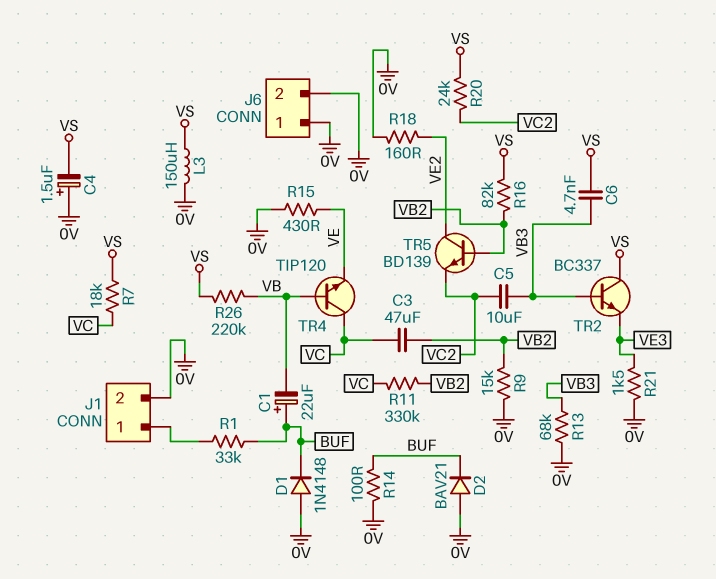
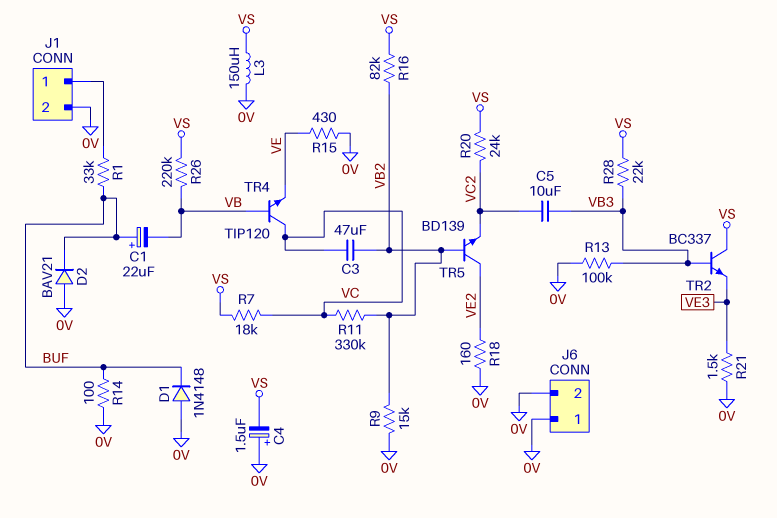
C6: 4.7nF (VB3, VS) -> none
R13: 68k (0V, VB3) -> 100k (0V, VB3)
R28: none -> 22k (VB3, VS)

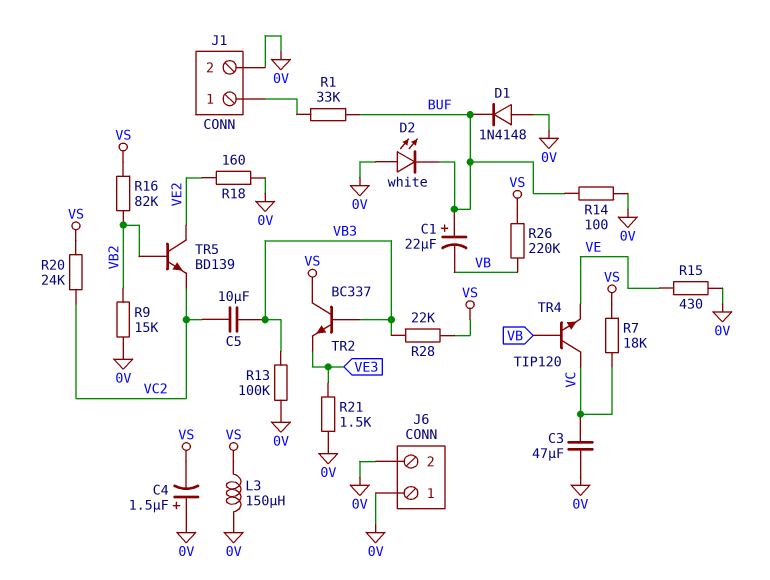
C3: 47uF (VB2, VC) -> 47uF (0V, VC)
D2: diode BAV21 (A 0V, K BUF) -> LED white (A 0V, K BUF)
R11: 330k (VB2, VC) -> none

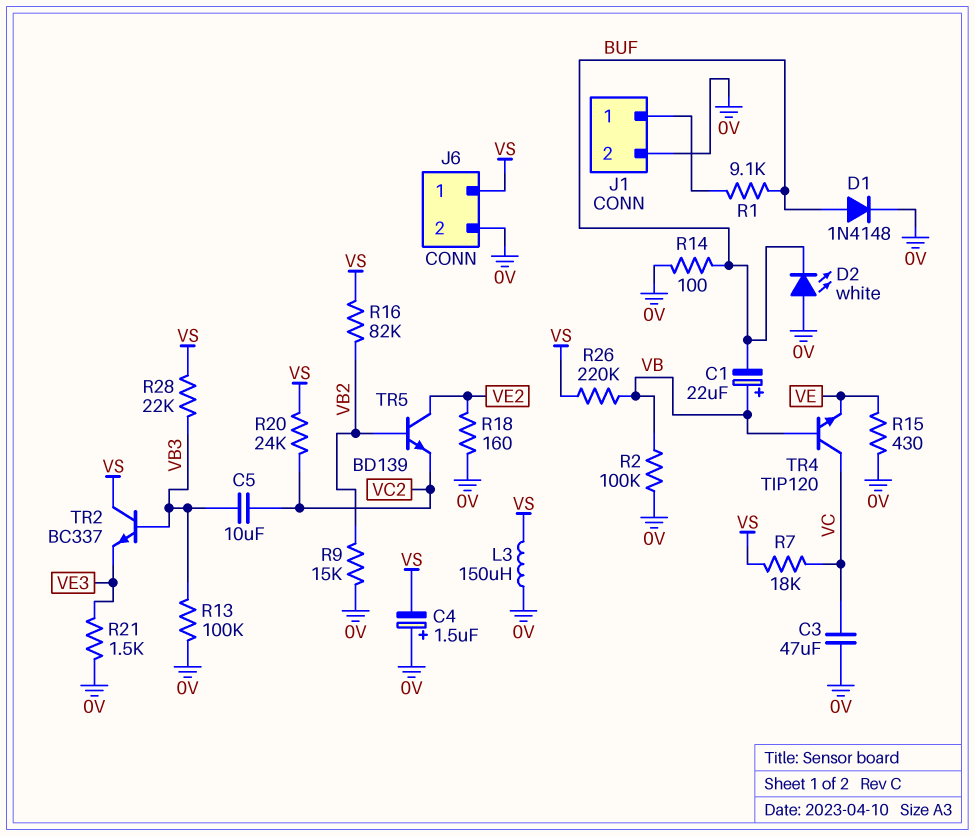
C1: 22uF (plus BUF, minus VB) -> 22uF (plus VB, minus BUF)
D1: diode 1N4148 (A 0V, K BUF) -> diode 1N4148 (A BUF, K 0V)
J6 pin 1: 0V -> VS
R1: 33k (BUF, J1/1) -> 9.1k (BUF, J1/1)
R2: none -> 100k (0V, VB)

